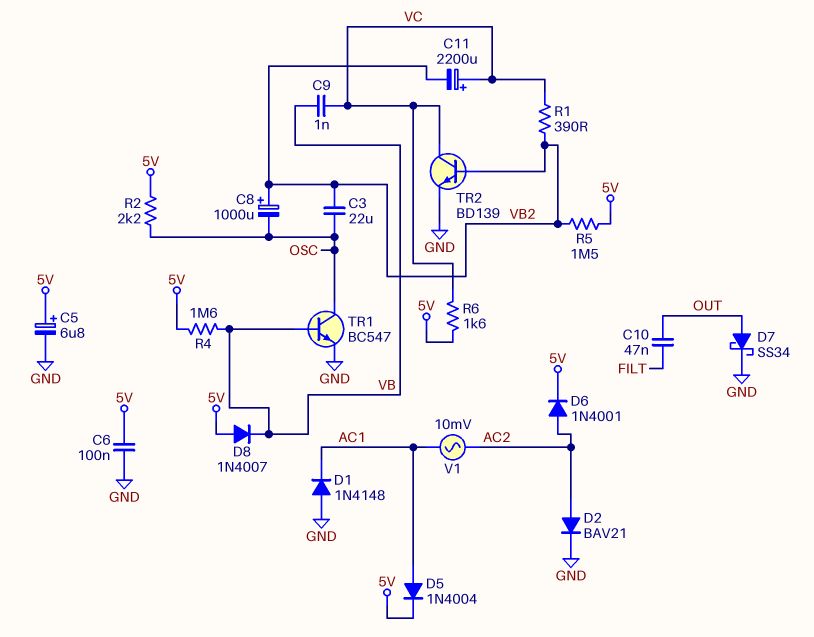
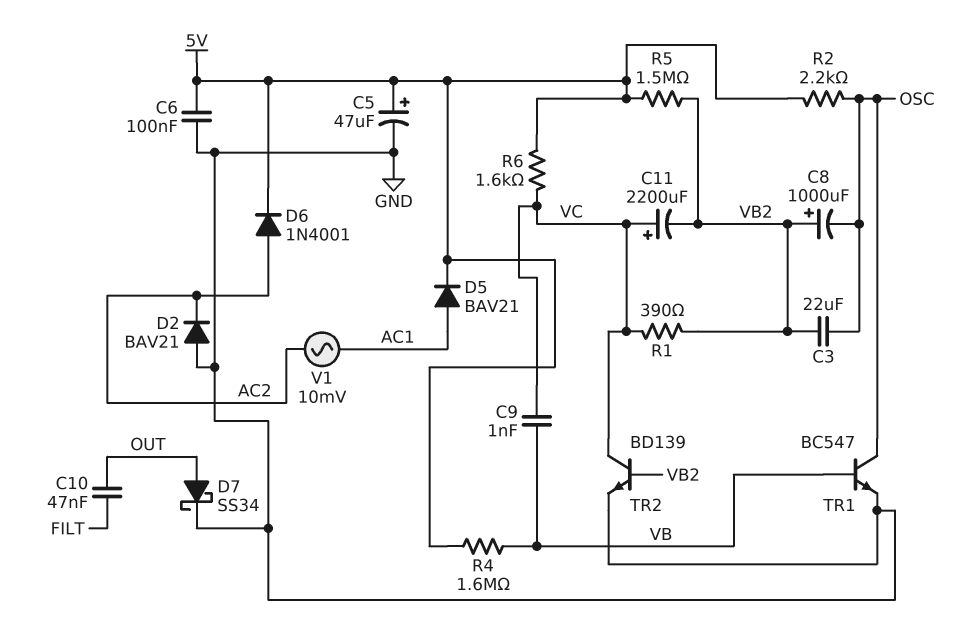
C5: 6.8uF (plus 5V, minus GND) -> 47uF (plus 5V, minus GND)
D1: diode 1N4148 (A GND, K AC1) -> none
D2: diode BAV21 (A AC2, K GND) -> diode BAV21 (A GND, K AC2)
D5: diode 1N4004 (A AC1, K 5V) -> diode BAV21 (A AC1, K 5V)
D8: diode 1N4007 (A 5V, K VB) -> none

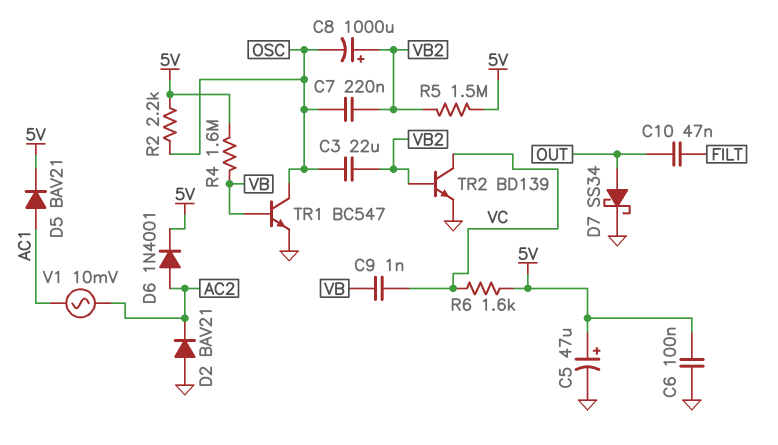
C7: none -> 220nF (OSC, VB2)
C11: 2200uF (plus VC, minus VB2) -> none
R1: 390 (VB2, VC) -> none

